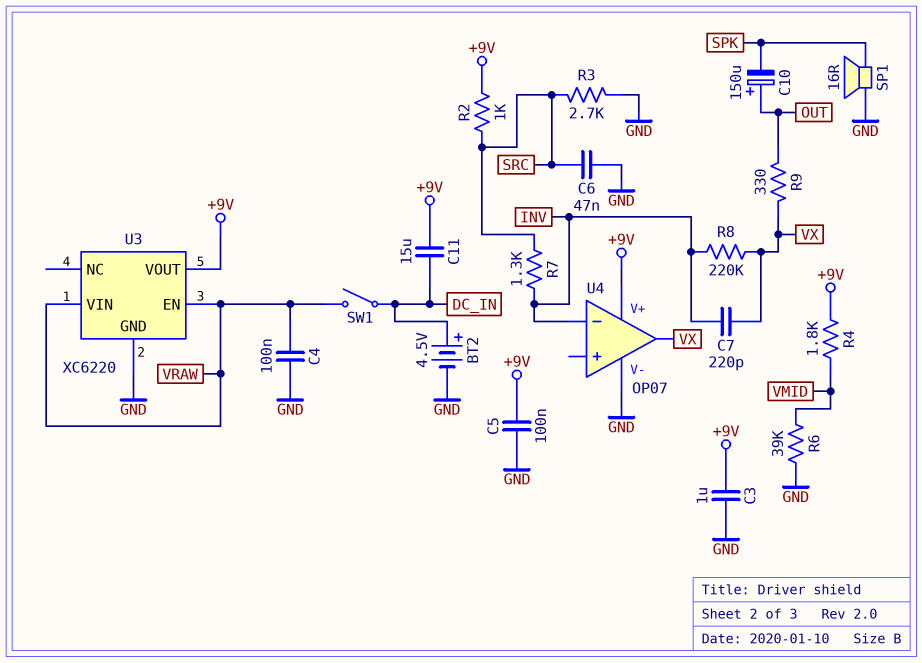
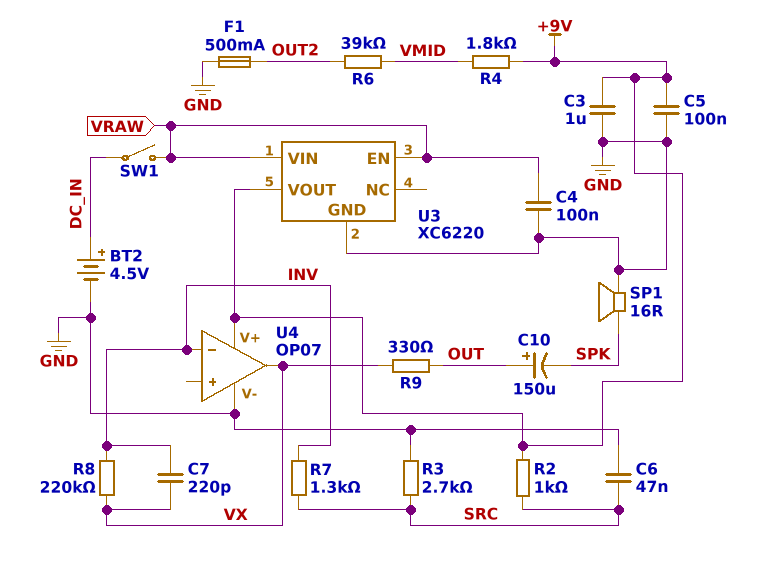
C11: 15uF (+9V, DC_IN) -> none
F1: none -> 500mA (GND, OUT2)
R6: 39k (GND, VMID) -> 39k (OUT2, VMID)

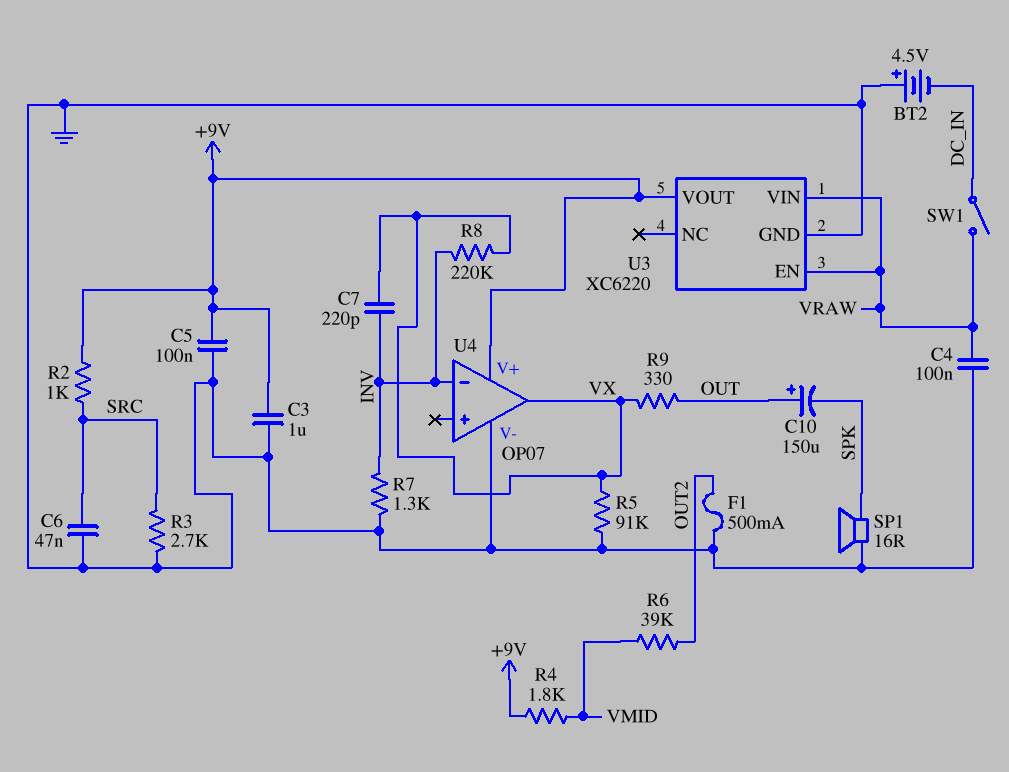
BT2: 4.5V (plus DC_IN, minus GND) -> 4.5V (plus GND, minus DC_IN)
R5: none -> 91k (GND, VX)
R7: 1.3k (INV, SRC) -> 1.3k (GND, INV)

